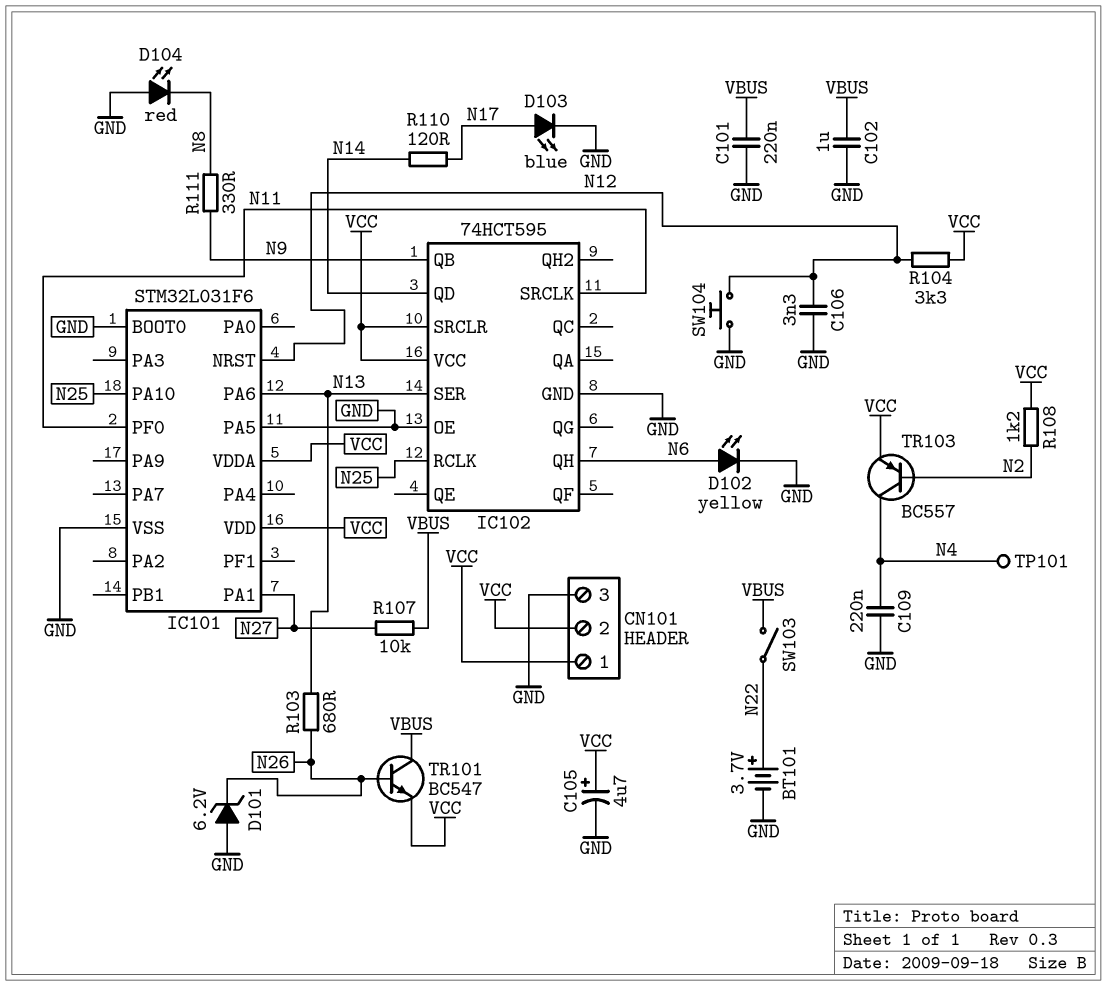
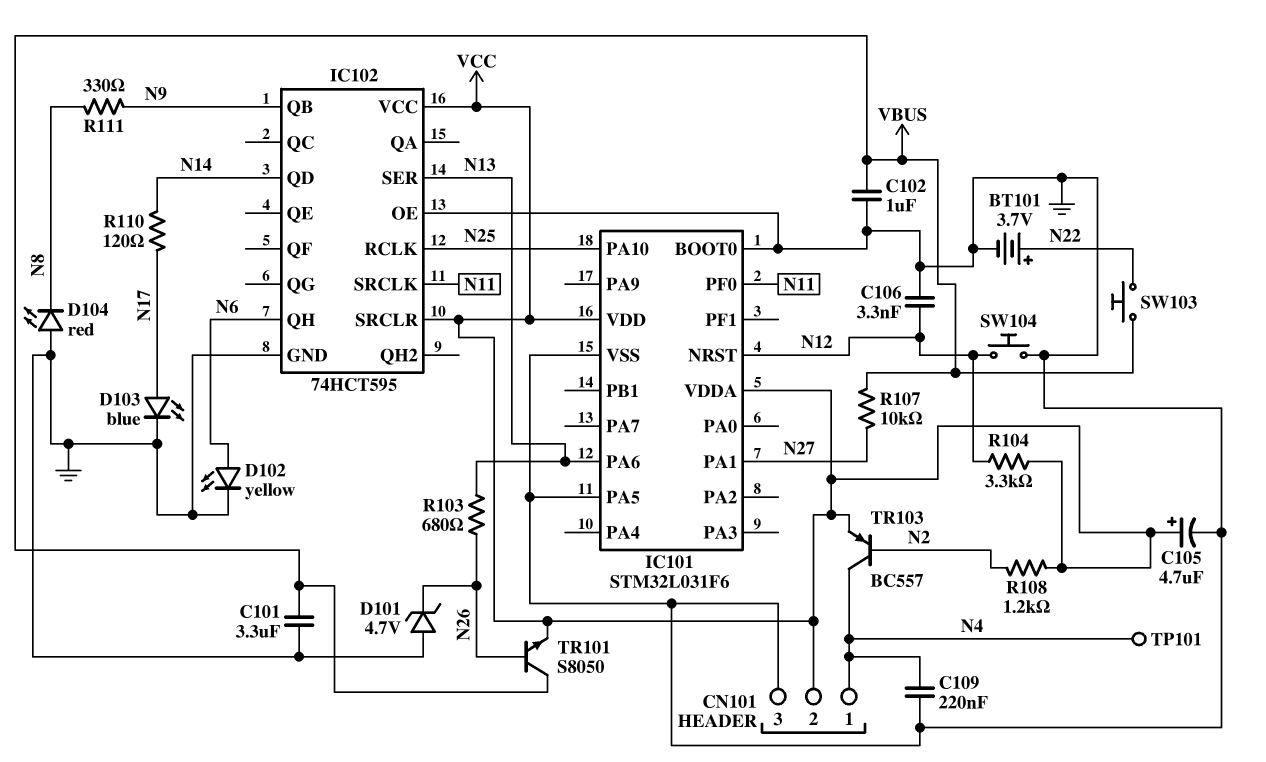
C101: 220nF (GND, VBUS) -> 3.3uF (GND, VBUS)
CN101 pin 1: VCC -> N4
D101: zener 6.2V (A GND, K N26) -> zener 4.7V (A GND, K N26)
SW103: switch (N22, VBUS) -> button (N22, VBUS)
TR101: NPN BC547 (B N26, C VBUS, E VCC) -> NPN S8050 (B N26, C VBUS, E VCC)

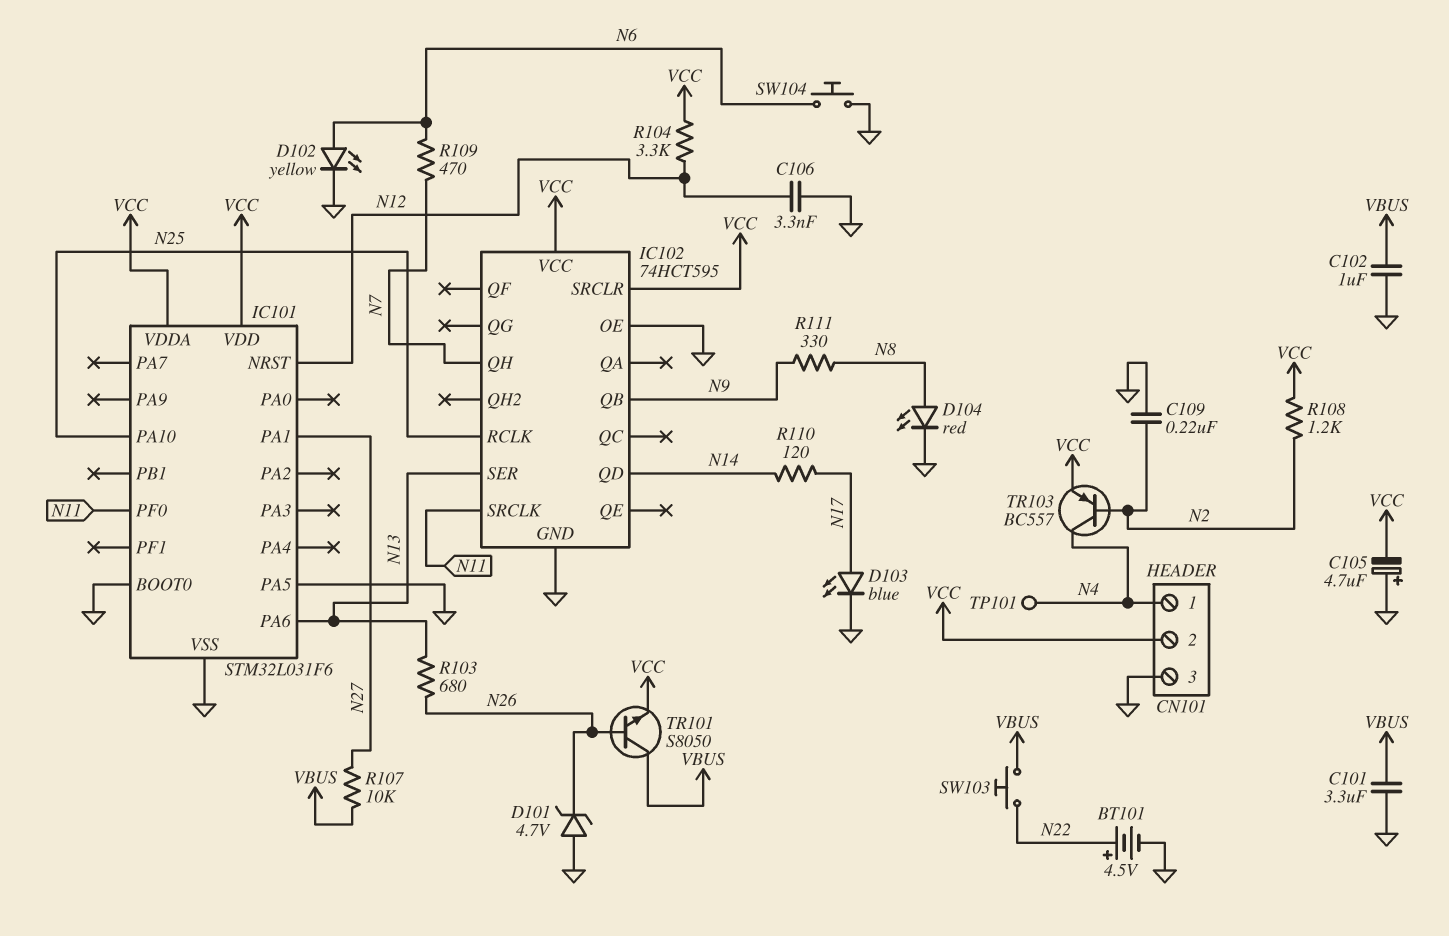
BT101: 3.7V (plus N22, minus GND) -> 4.5V (plus N22, minus GND)
C105: 4.7uF (plus VCC, minus GND) -> 4.7uF (plus GND, minus VCC)
C109: 220nF (GND, N4) -> 220nF (GND, N2)
D104: LED red (A GND, K N8) -> LED red (A N8, K GND)
IC102 pin QH: N6 -> N7
R109: none -> 470 (N6, N7)
SW104: button (GND, N12) -> button (GND, N6)

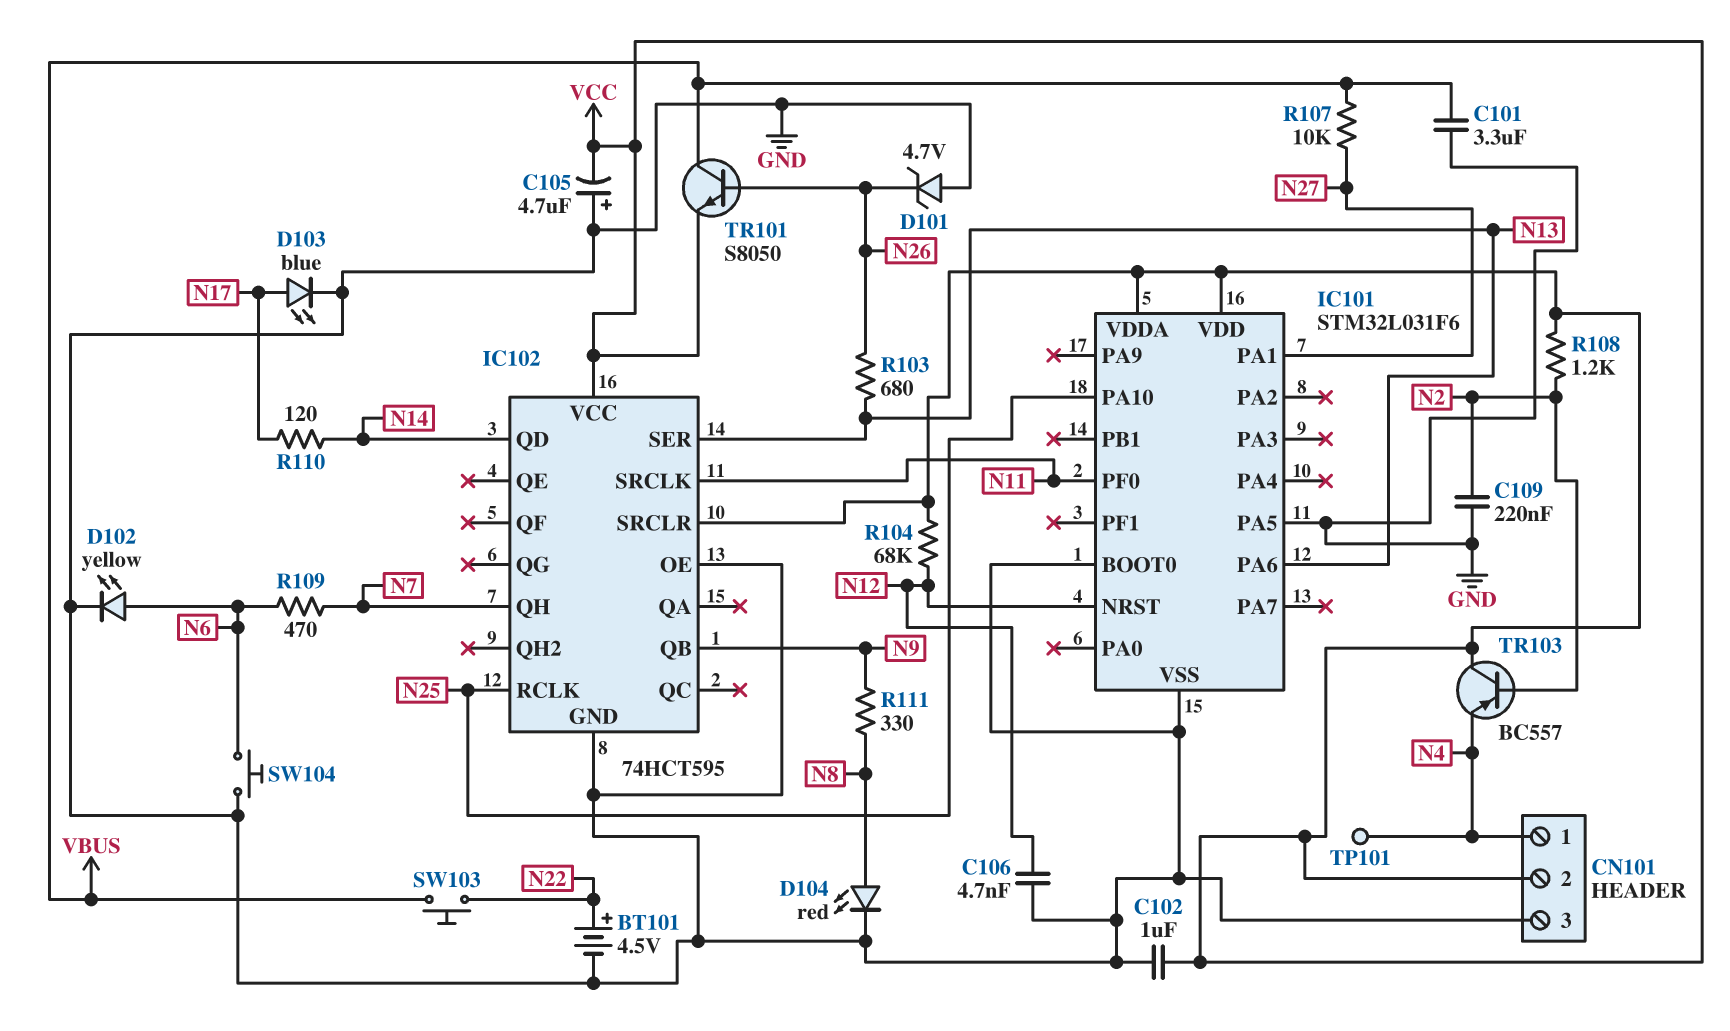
C102: 1uF (GND, VBUS) -> 1uF (GND, VCC)
C106: 3.3nF (GND, N12) -> 4.7nF (GND, N12)
R104: 3.3k (N12, VCC) -> 68k (N12, VCC)
TR103: PNP BC557 (B N2, C N4, E VCC) -> PNP BC557 (B N2, C VCC, E N4)

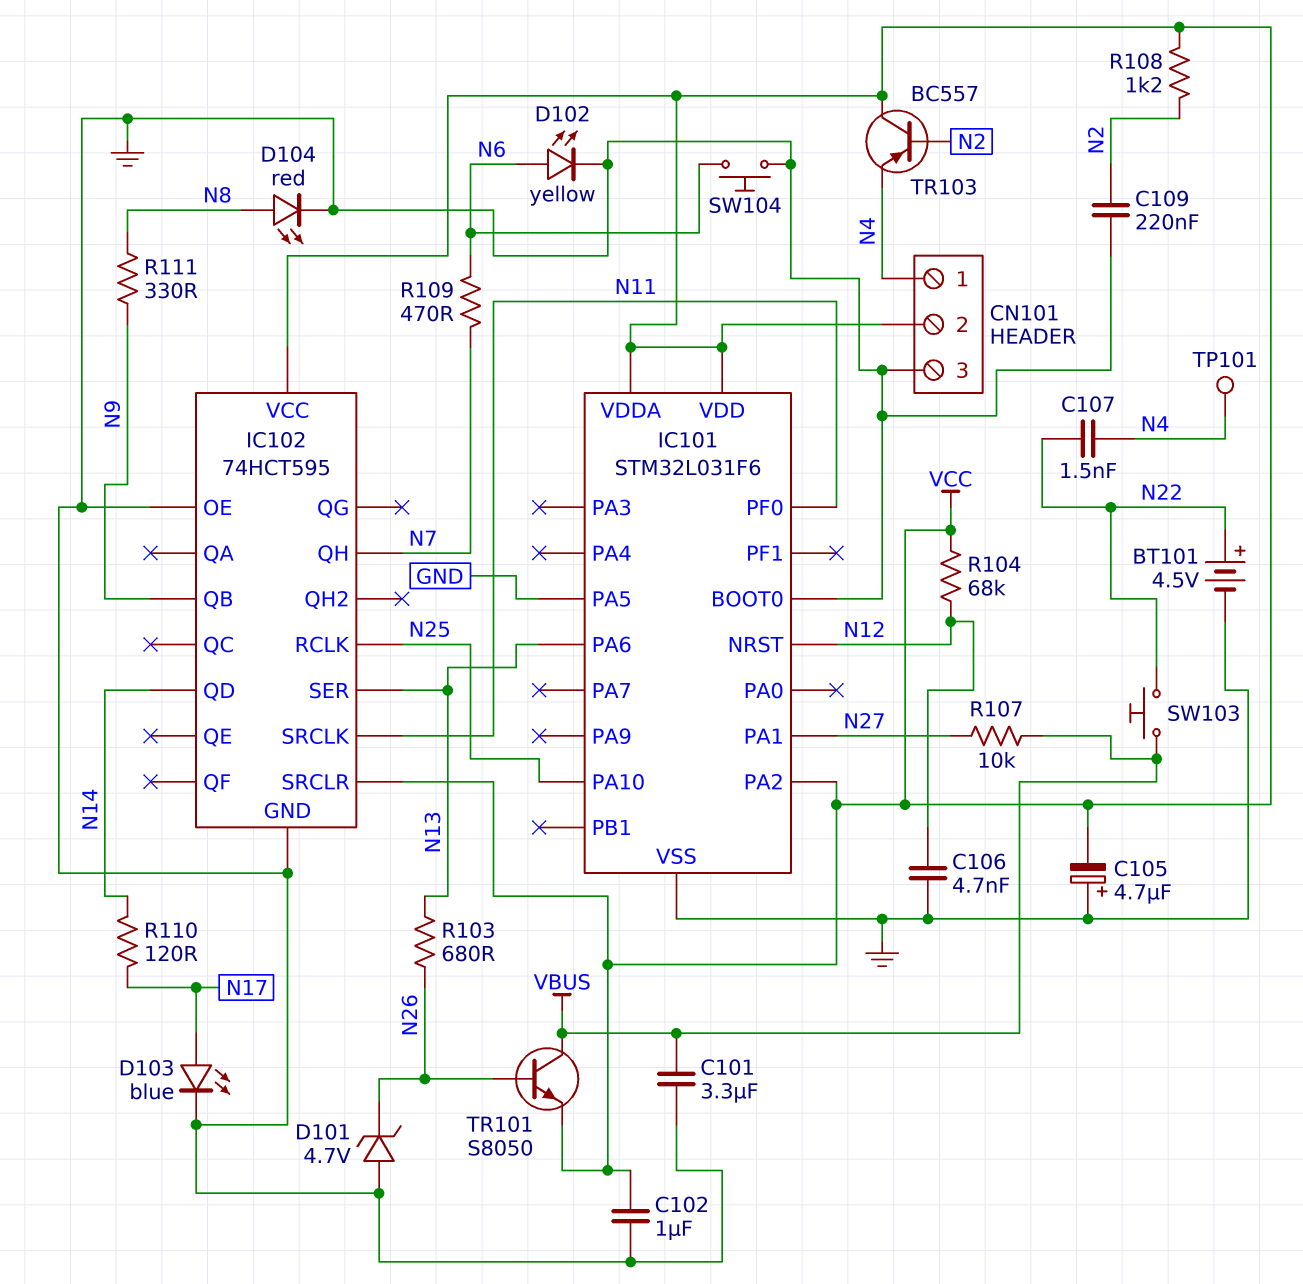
C107: none -> 1.5nF (N4, N22)
IC101 pin PA2: none -> VCC

